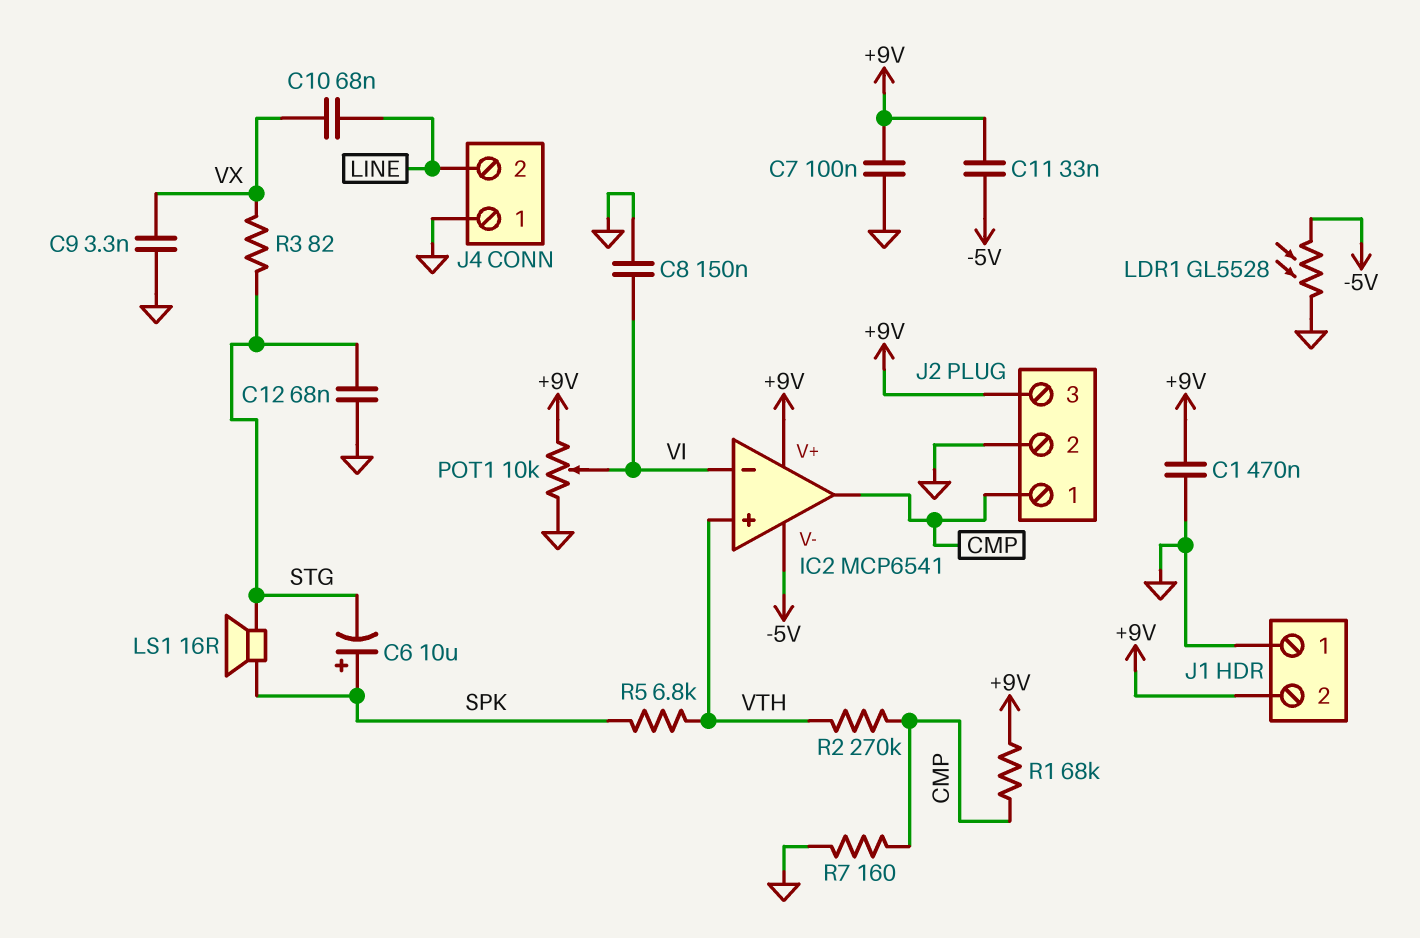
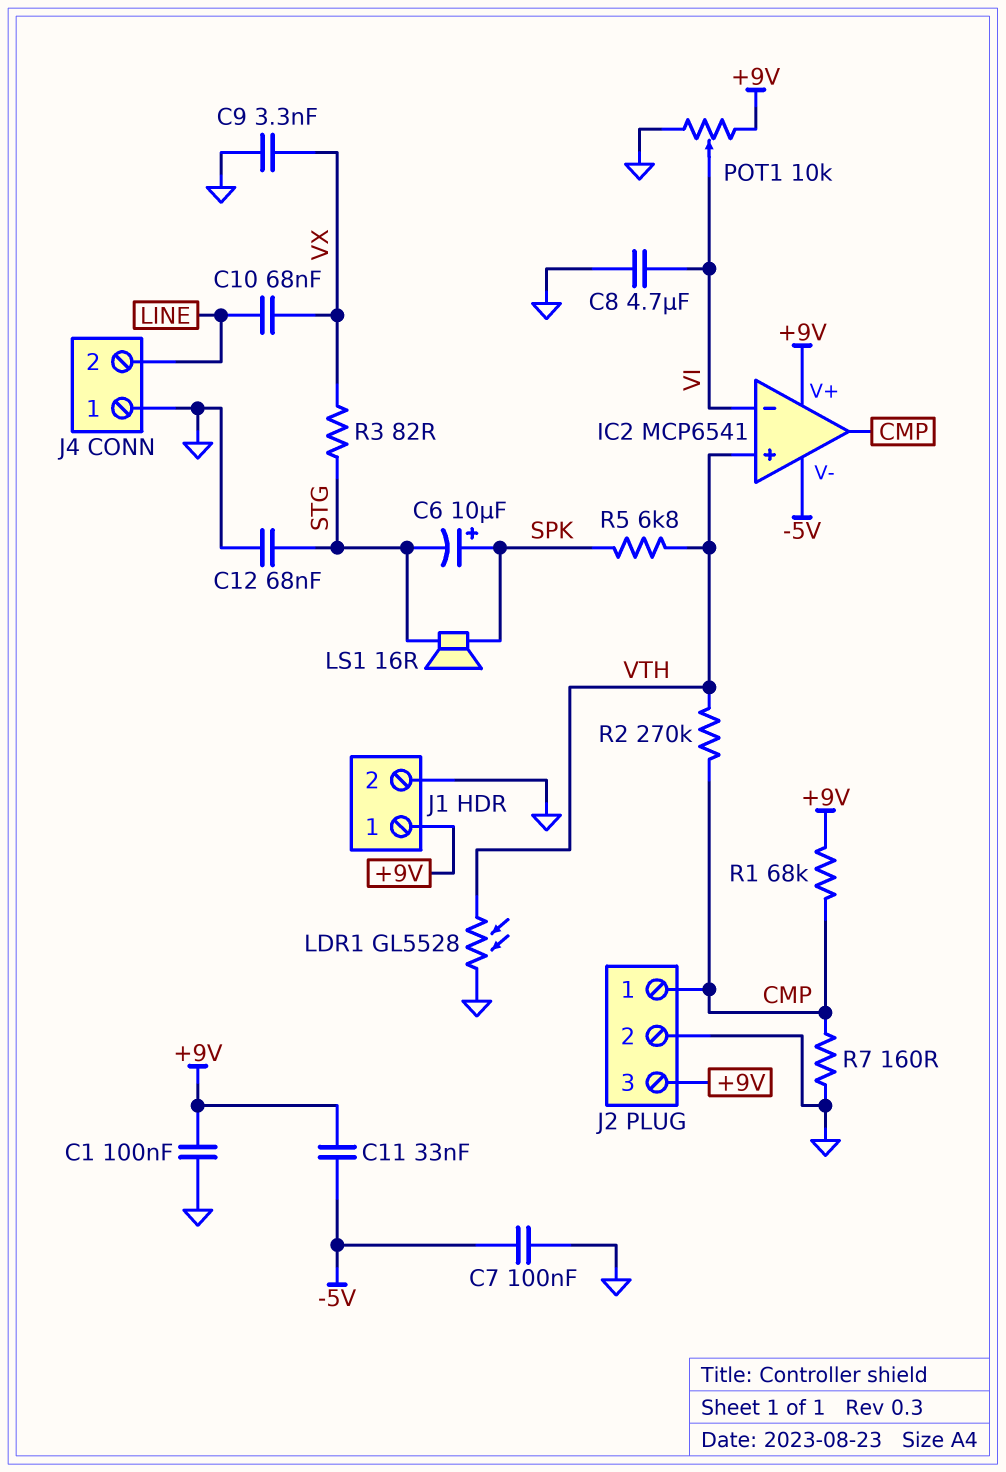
C1: 470nF (+9V, GND) -> 100nF (+9V, GND)
C7: 100nF (+9V, GND) -> 100nF (-5V, GND)
C8: 150nF (GND, VI) -> 4.7uF (GND, VI)
J1 pin 1: GND -> +9V
J1 pin 2: +9V -> GND
LDR1: GL5528 (-5V, GND) -> GL5528 (GND, VTH)

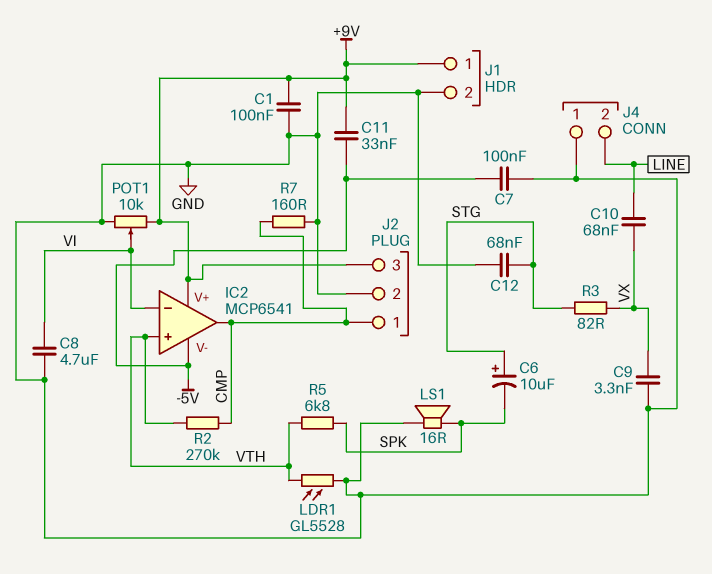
C6: 10uF (plus SPK, minus STG) -> 10uF (plus STG, minus SPK)
LS1: speaker 16R (SPK, STG) -> speaker 16R (GND, SPK)
R1: 68k (+9V, CMP) -> none

